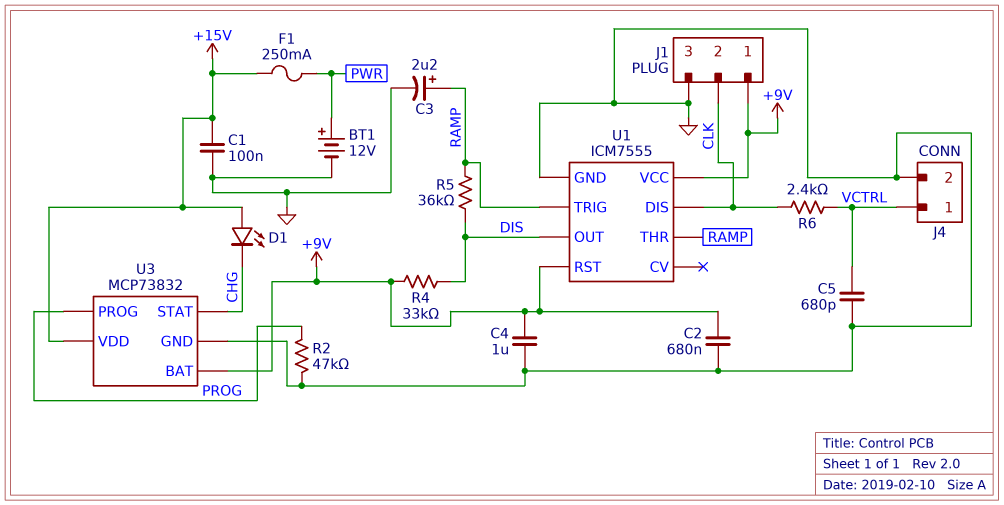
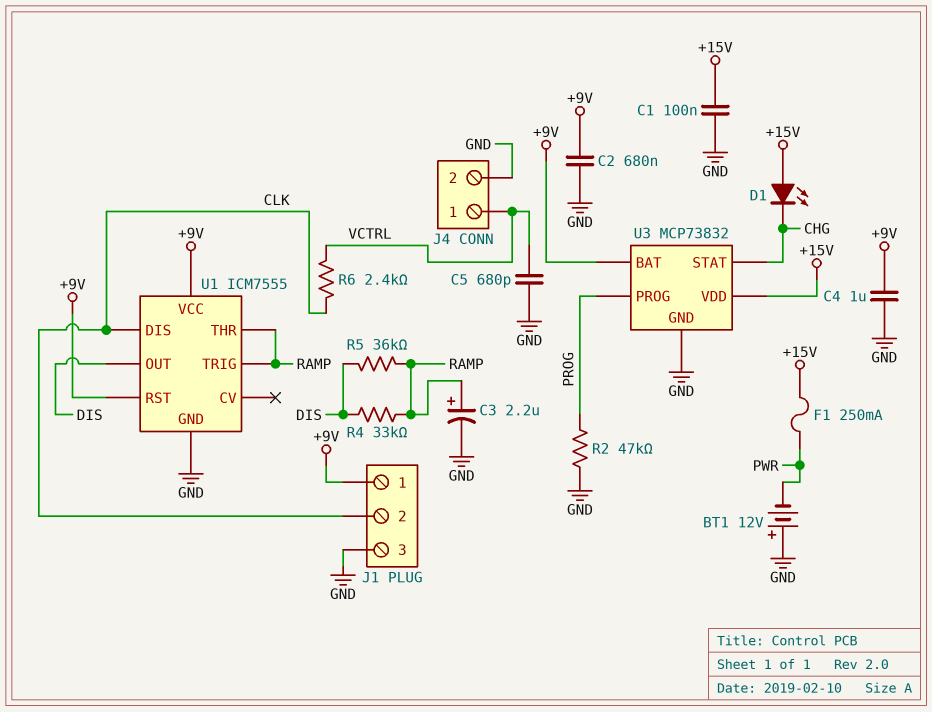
BT1: 12V (plus PWR, minus GND) -> 12V (plus GND, minus PWR)
R4: 33k (+9V, DIS) -> 33k (DIS, RAMP)

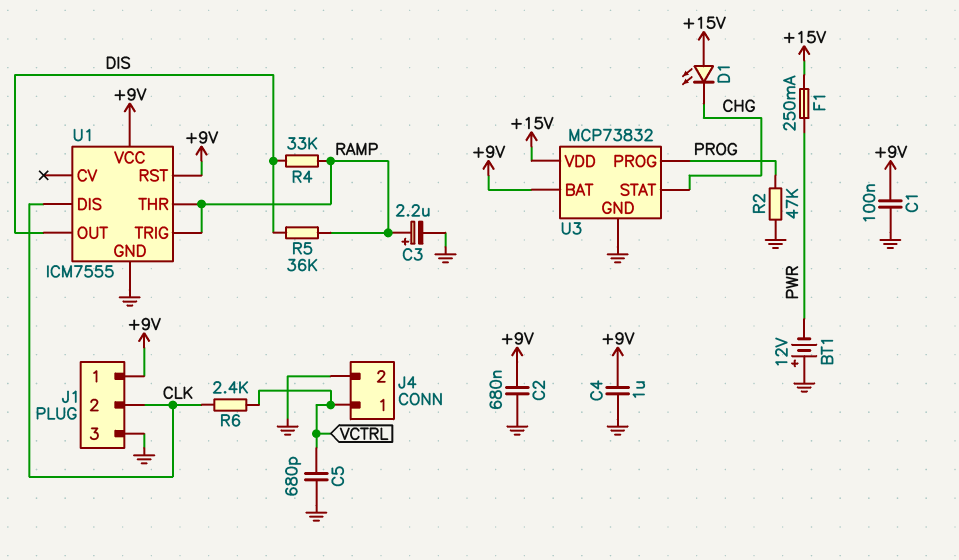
C1: 100nF (+15V, GND) -> 100nF (+9V, GND)

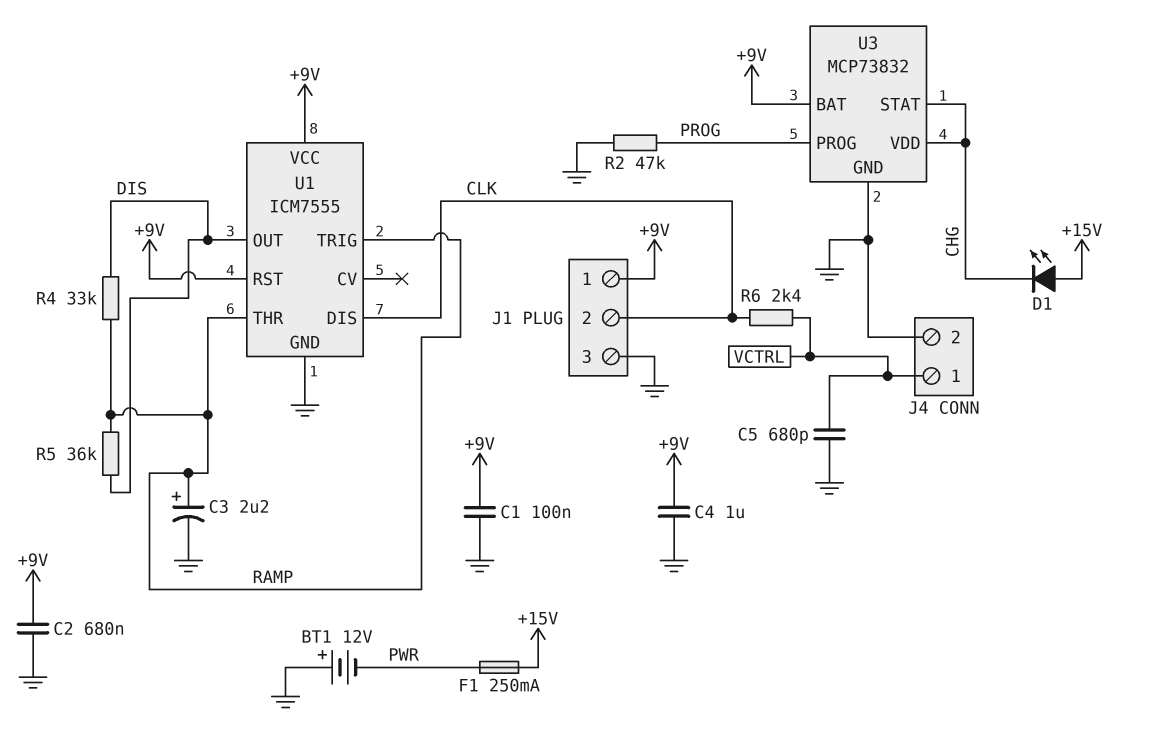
U3 pin VDD: +15V -> CHG

